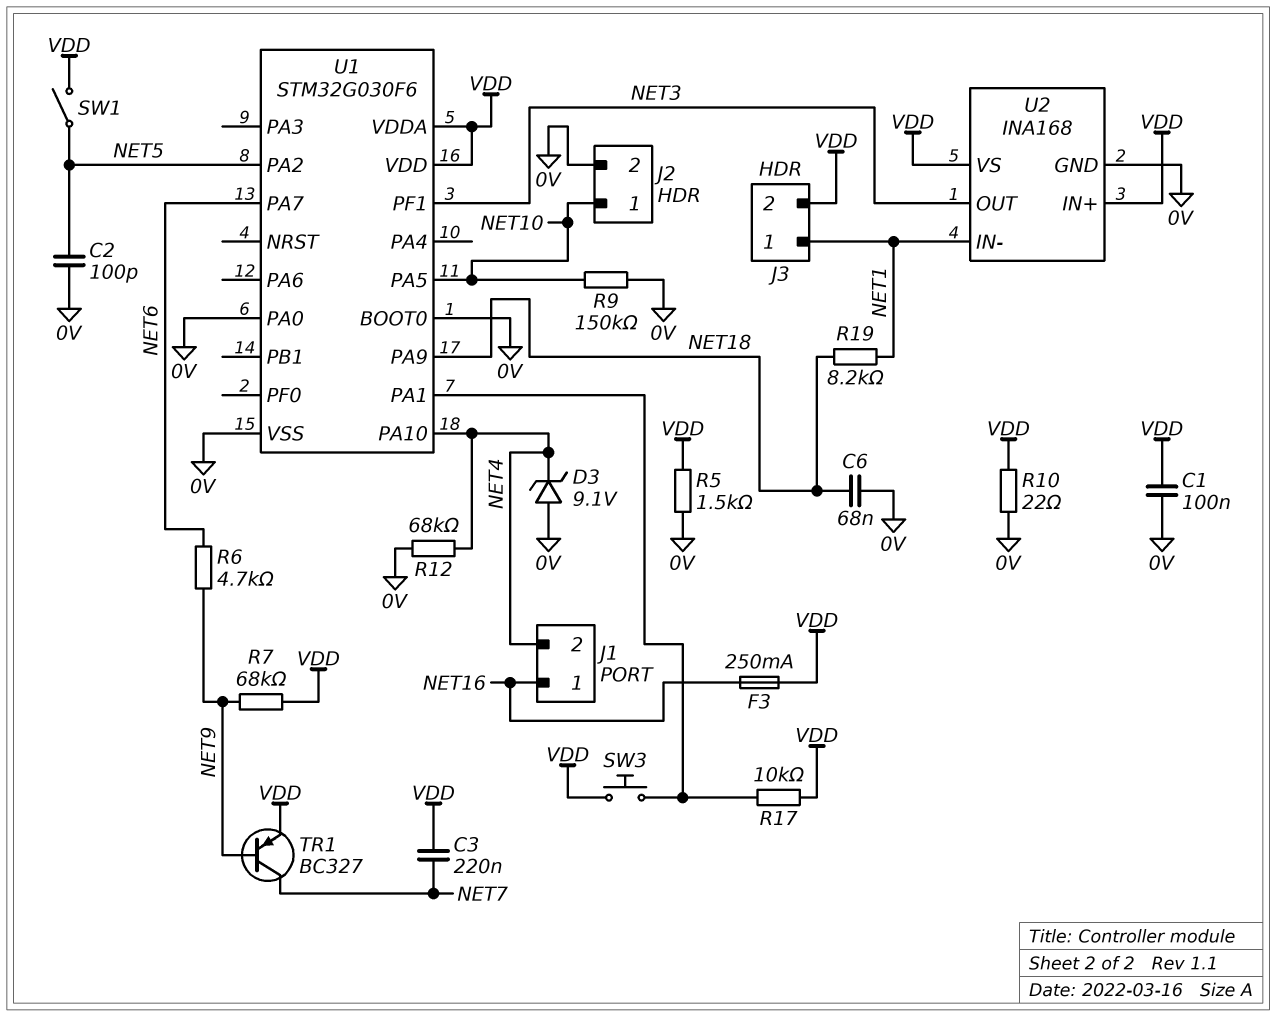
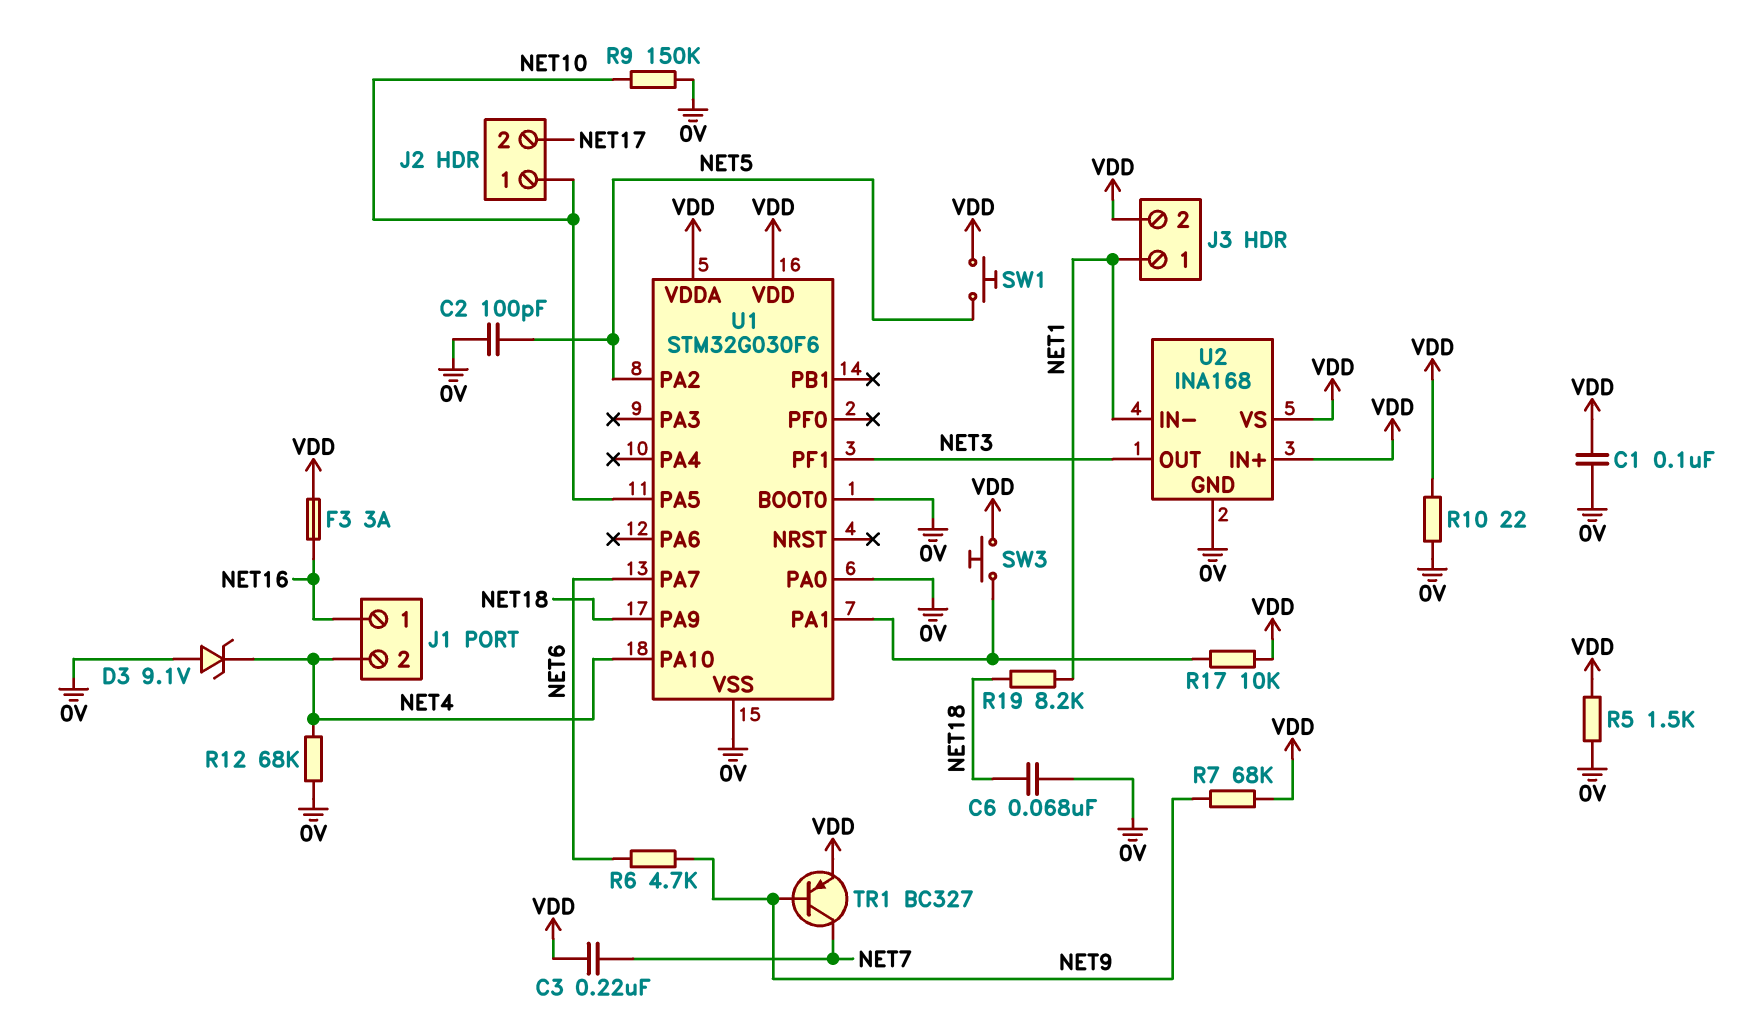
F3: 250mA (NET16, VDD) -> 3A (NET16, VDD)
J2 pin 2: 0V -> NET17
SW1: switch (NET5, VDD) -> button (NET5, VDD)

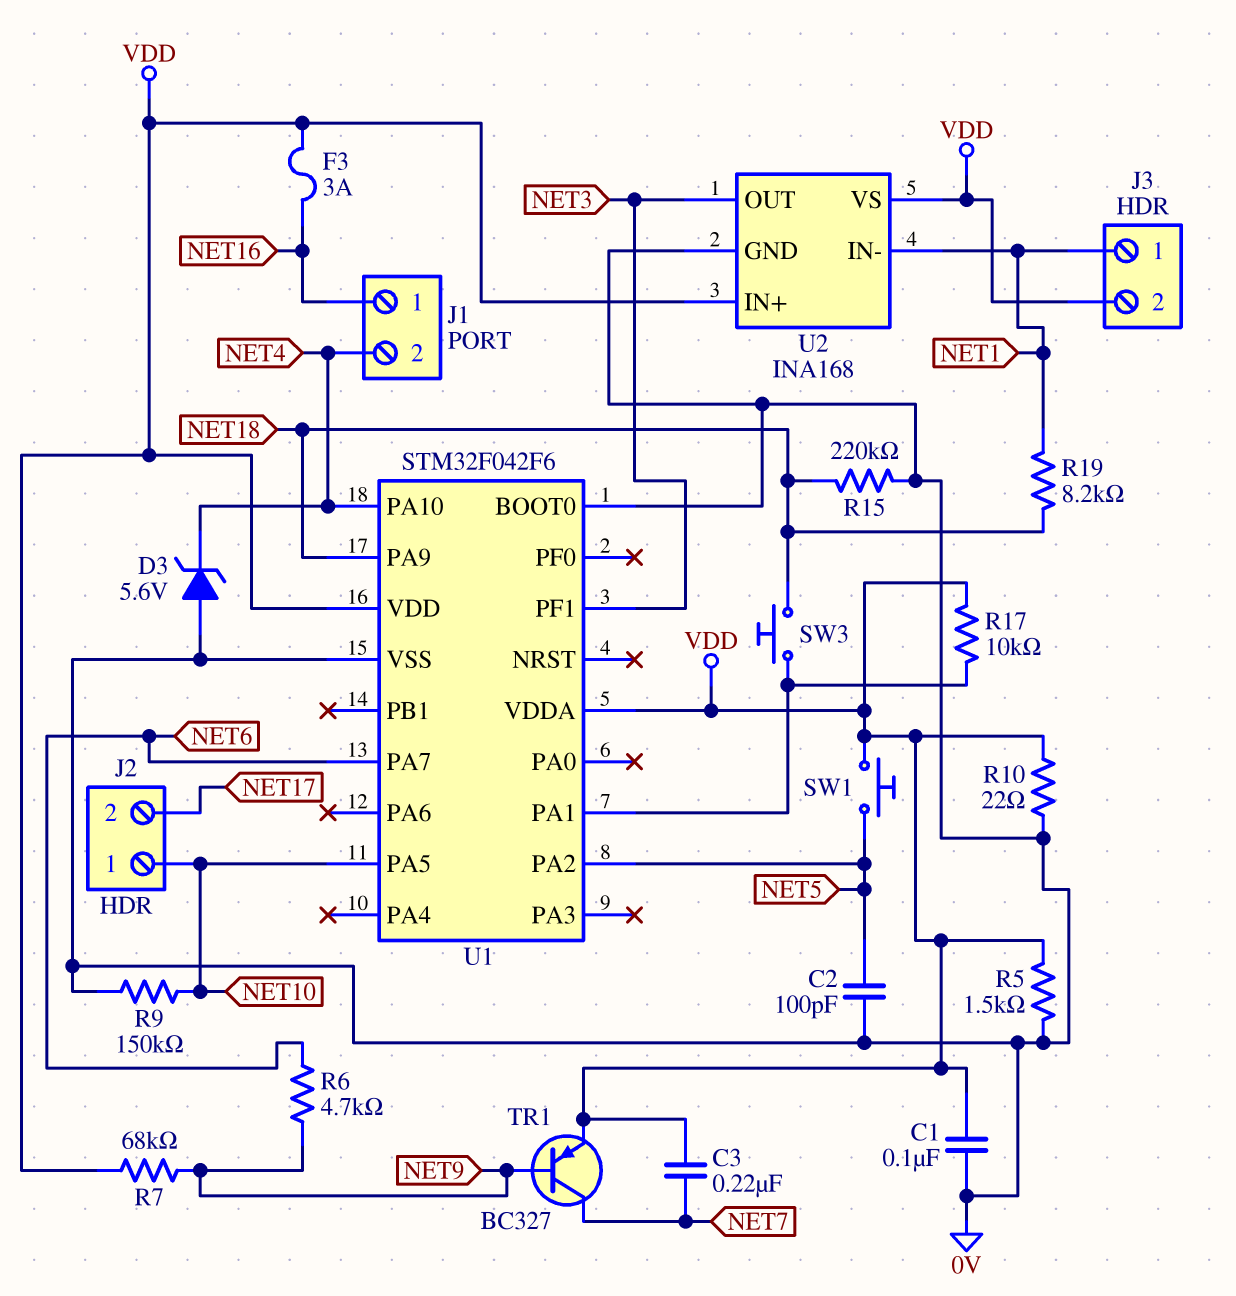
C6: 68nF (0V, NET18) -> none
D3: zener 9.1V (A 0V, K NET4) -> zener 5.6V (A 0V, K NET4)
R12: 68k (0V, NET4) -> none
R15: none -> 220k (0V, NET18)
SW3: button (U1/PA1, VDD) -> button (NET18, U1/PA1)
U1: STM32G030F6 -> STM32F042F6
U1 pin PA0: 0V -> none

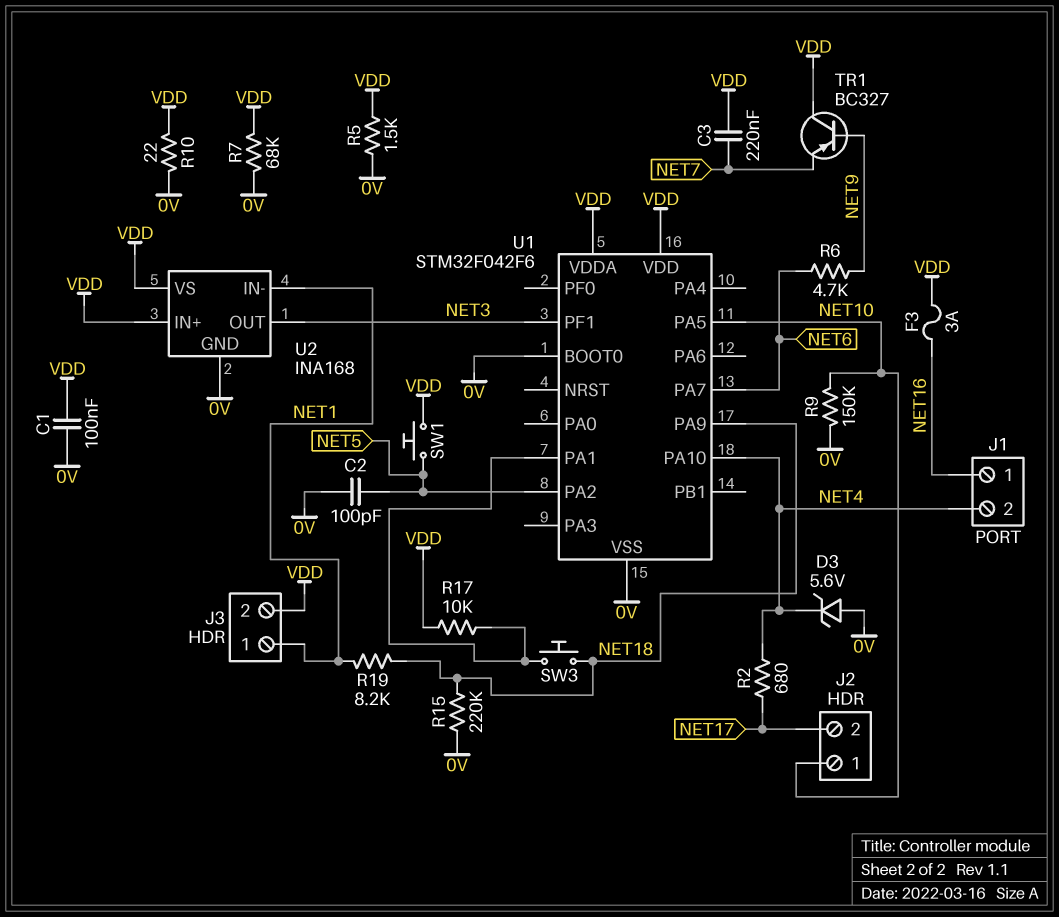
R2: none -> 680 (NET4, NET17)
R7: 68k (NET9, VDD) -> 68k (0V, VDD)
TR1: PNP BC327 (B NET9, C NET7, E VDD) -> PNP BC327 (B NET9, C VDD, E NET7)

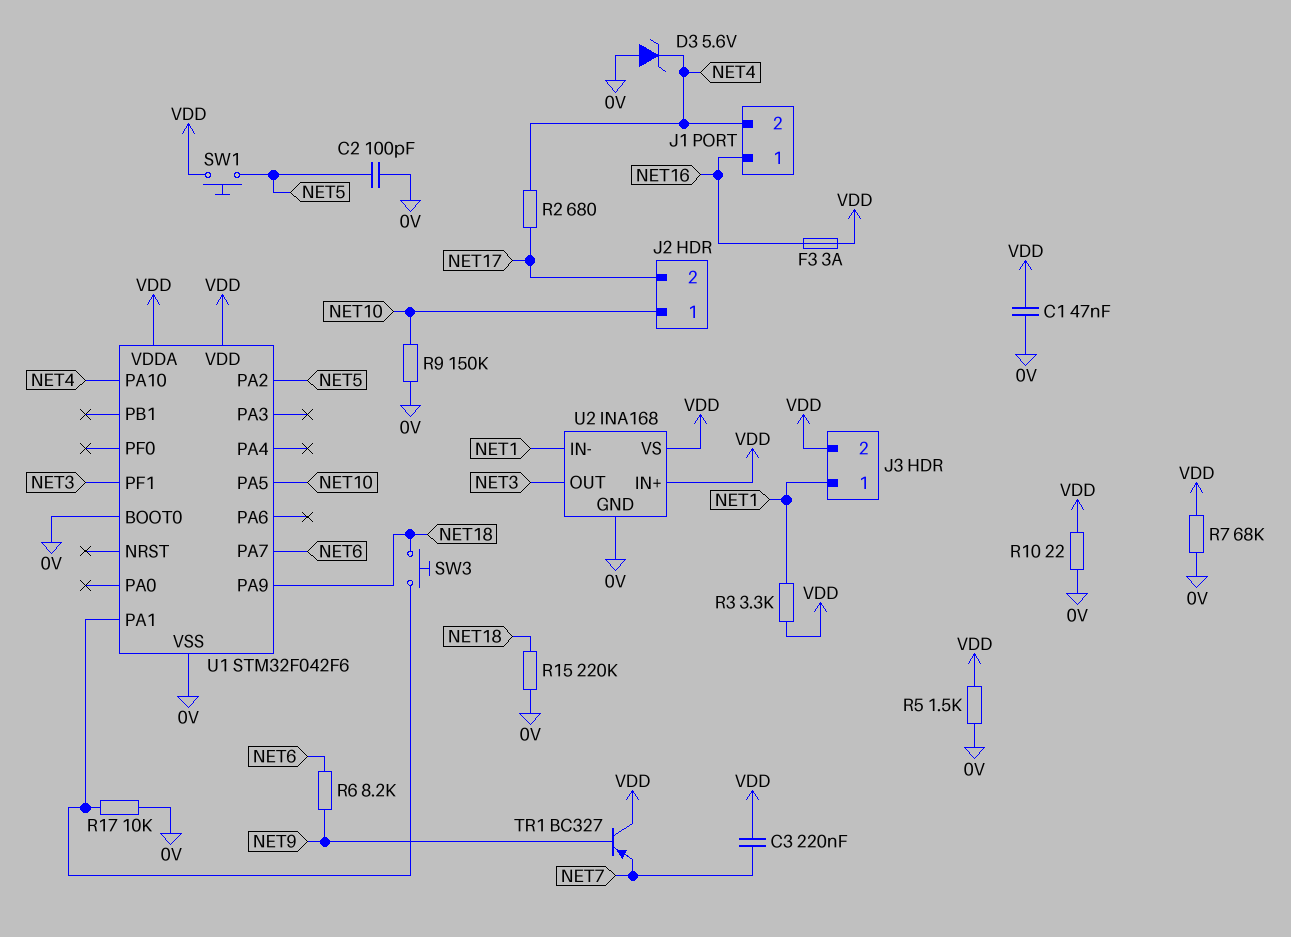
C1: 100nF (0V, VDD) -> 47nF (0V, VDD)
R3: none -> 3.3k (NET1, VDD)
R6: 4.7k (NET6, NET9) -> 8.2k (NET6, NET9)
R17: 10k (U1/PA1, VDD) -> 10k (0V, U1/PA1)
R19: 8.2k (NET1, NET18) -> none

